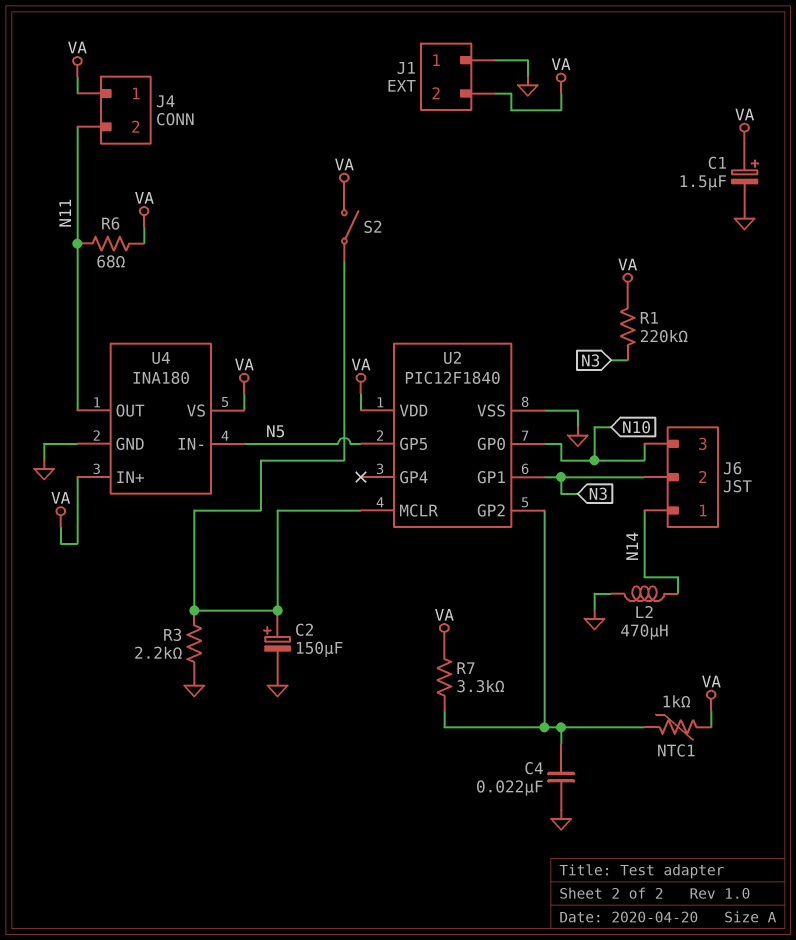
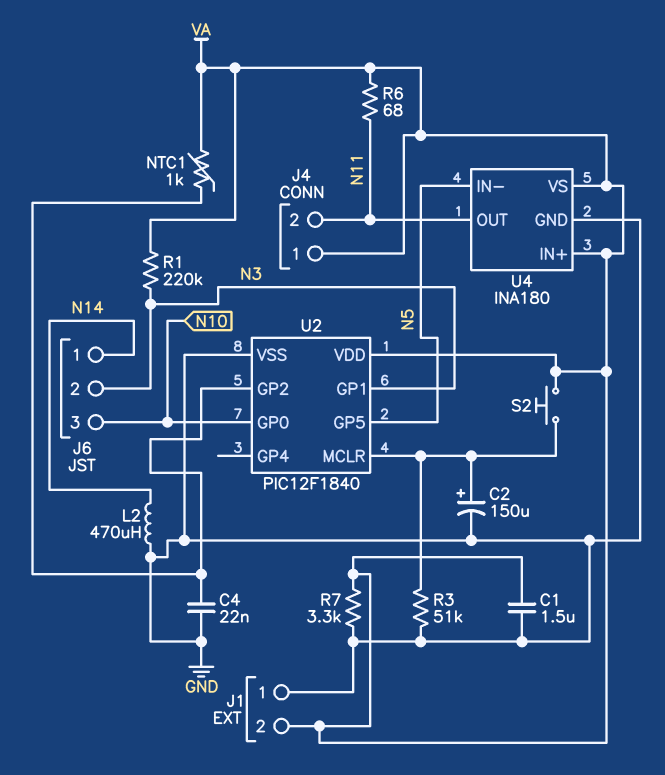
C1: 1.5uF (plus VA, minus GND) -> 1.5uF (GND, VA)
R3: 2.2k (GND, U2/MCLR) -> 51k (GND, U2/MCLR)
R7: 3.3k (U2/GP2, VA) -> 3.3k (GND, VA)
S2: switch (U2/MCLR, VA) -> button (U2/MCLR, VA)

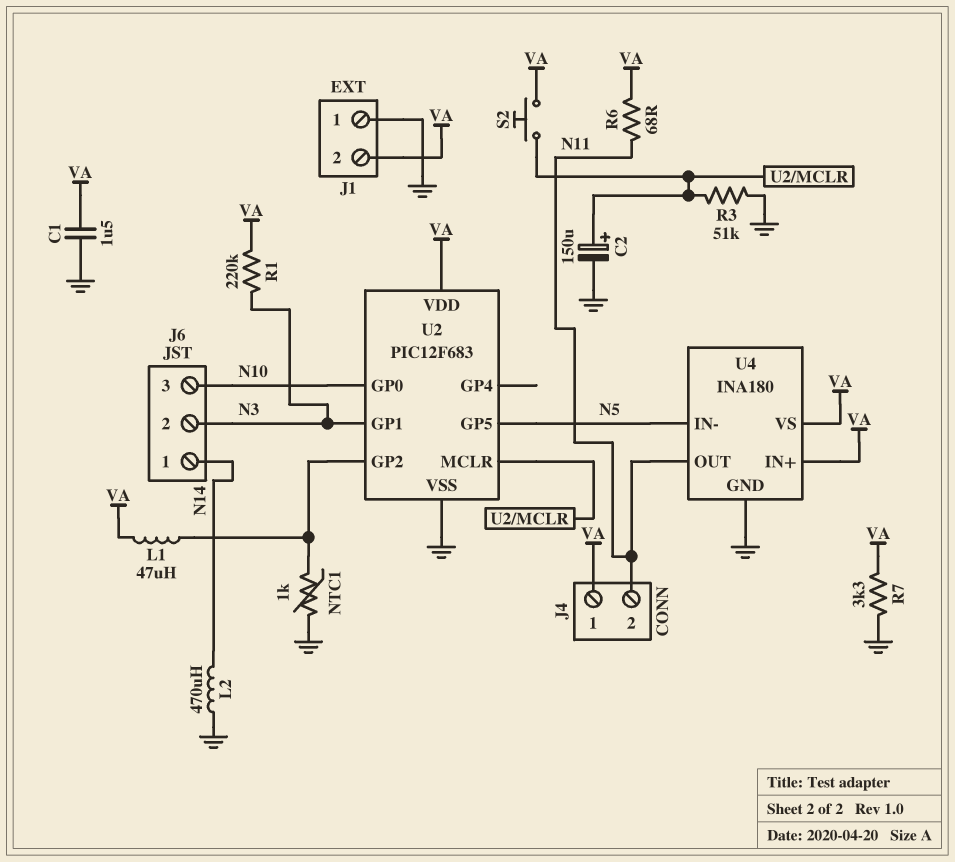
C4: 22nF (GND, U2/GP2) -> none
L1: none -> 47uH (U2/GP2, VA)
NTC1: 1k (U2/GP2, VA) -> 1k (GND, U2/GP2)
U2: PIC12F1840 -> PIC12F683

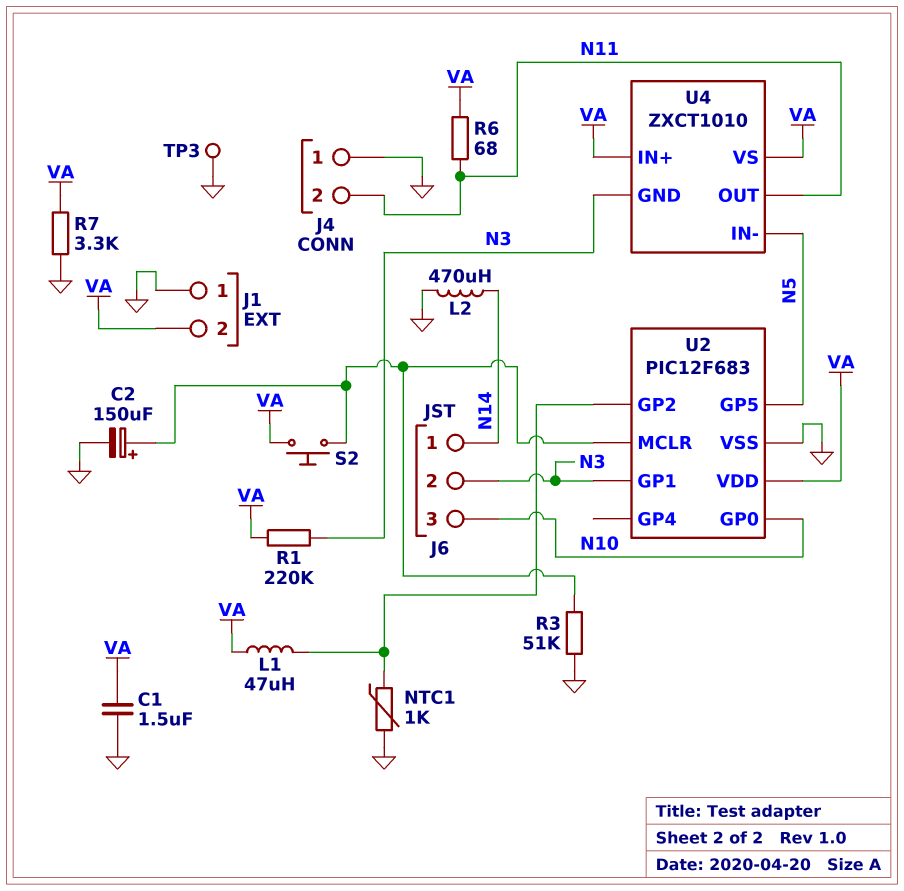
J4 pin 1: VA -> GND
TP3: none -> test point (GND)
U4: INA180 -> ZXCT1010
U4 pin GND: GND -> N3

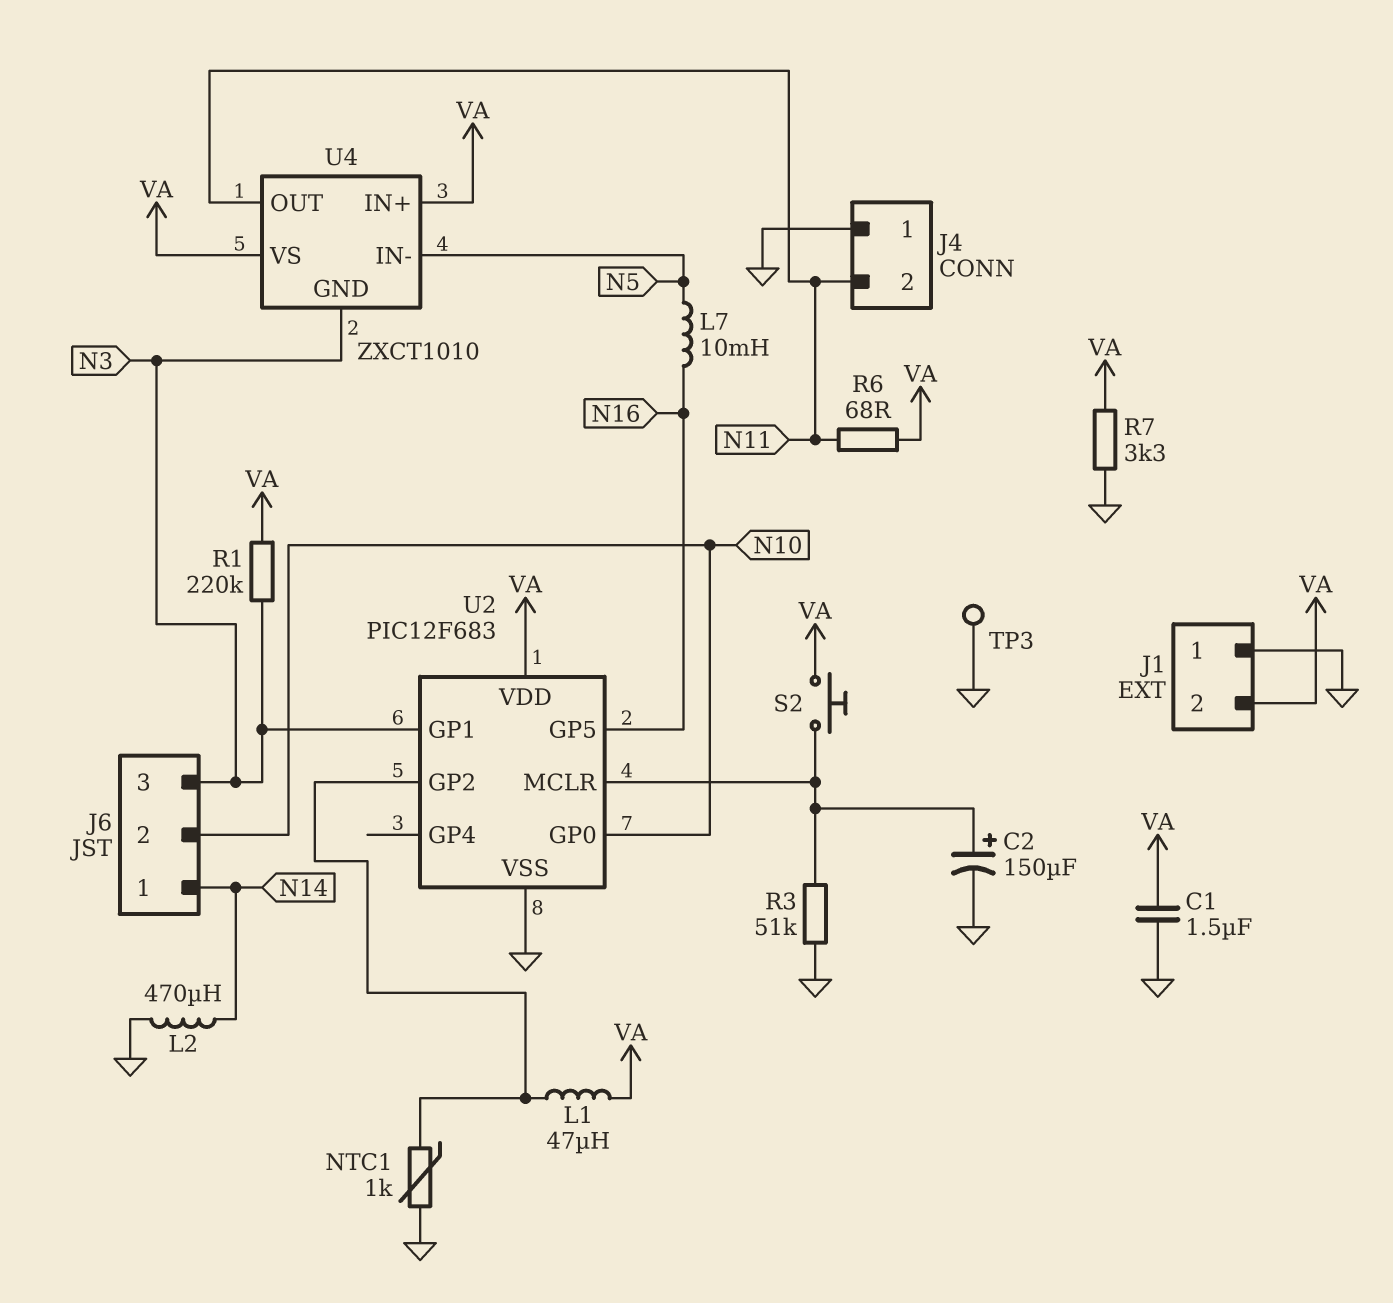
J6 pin 2: N3 -> N10
J6 pin 3: N10 -> N3
L7: none -> 10mH (N5, N16)
U2 pin GP5: N5 -> N16

